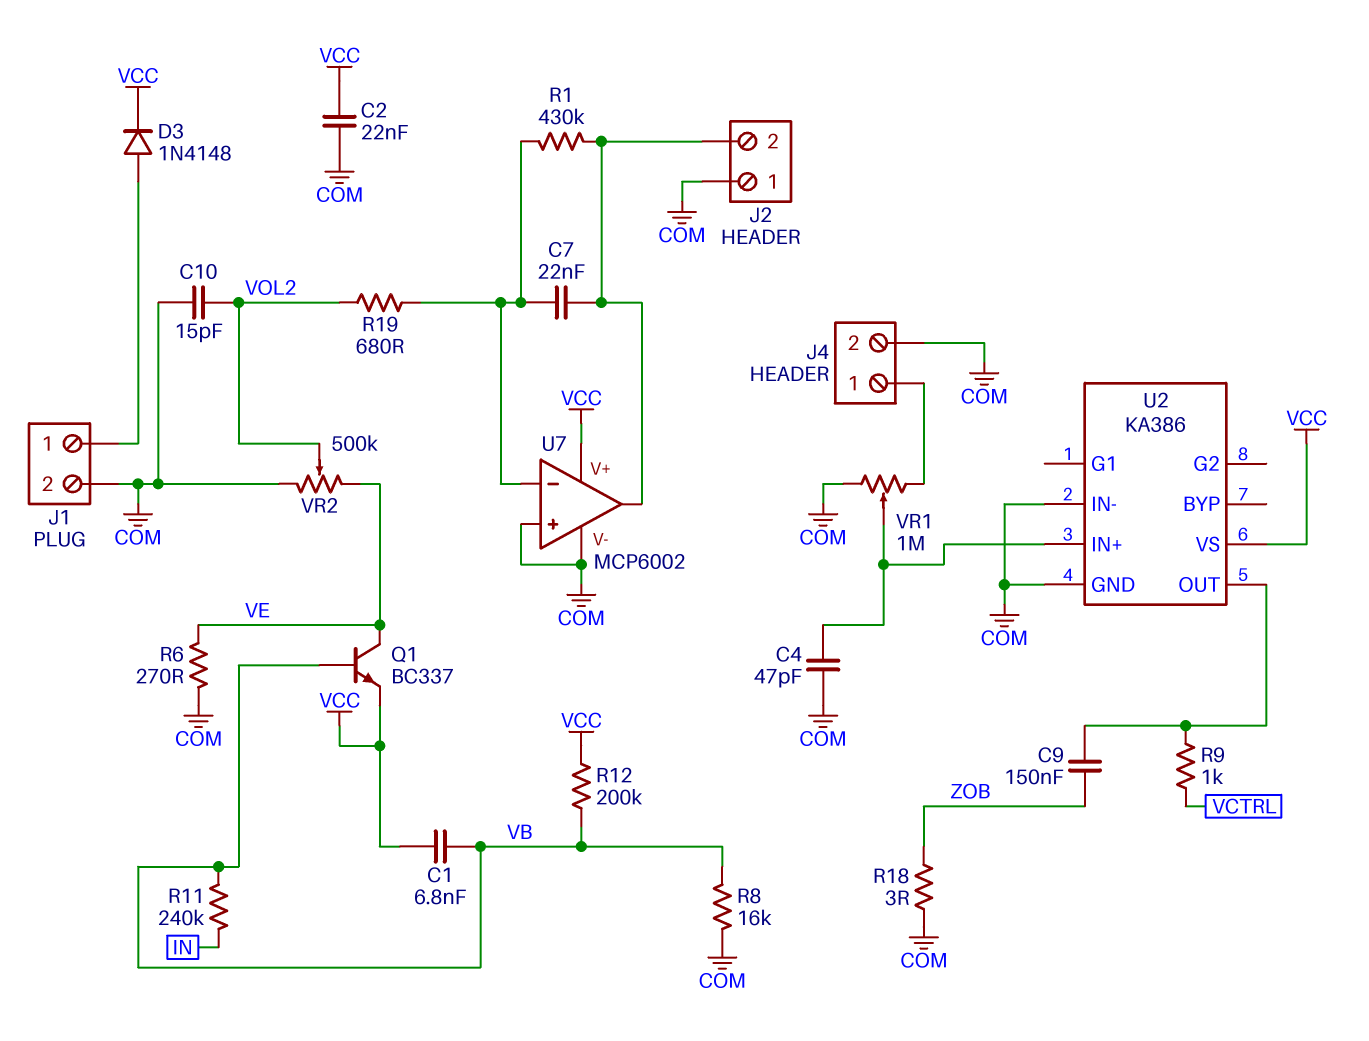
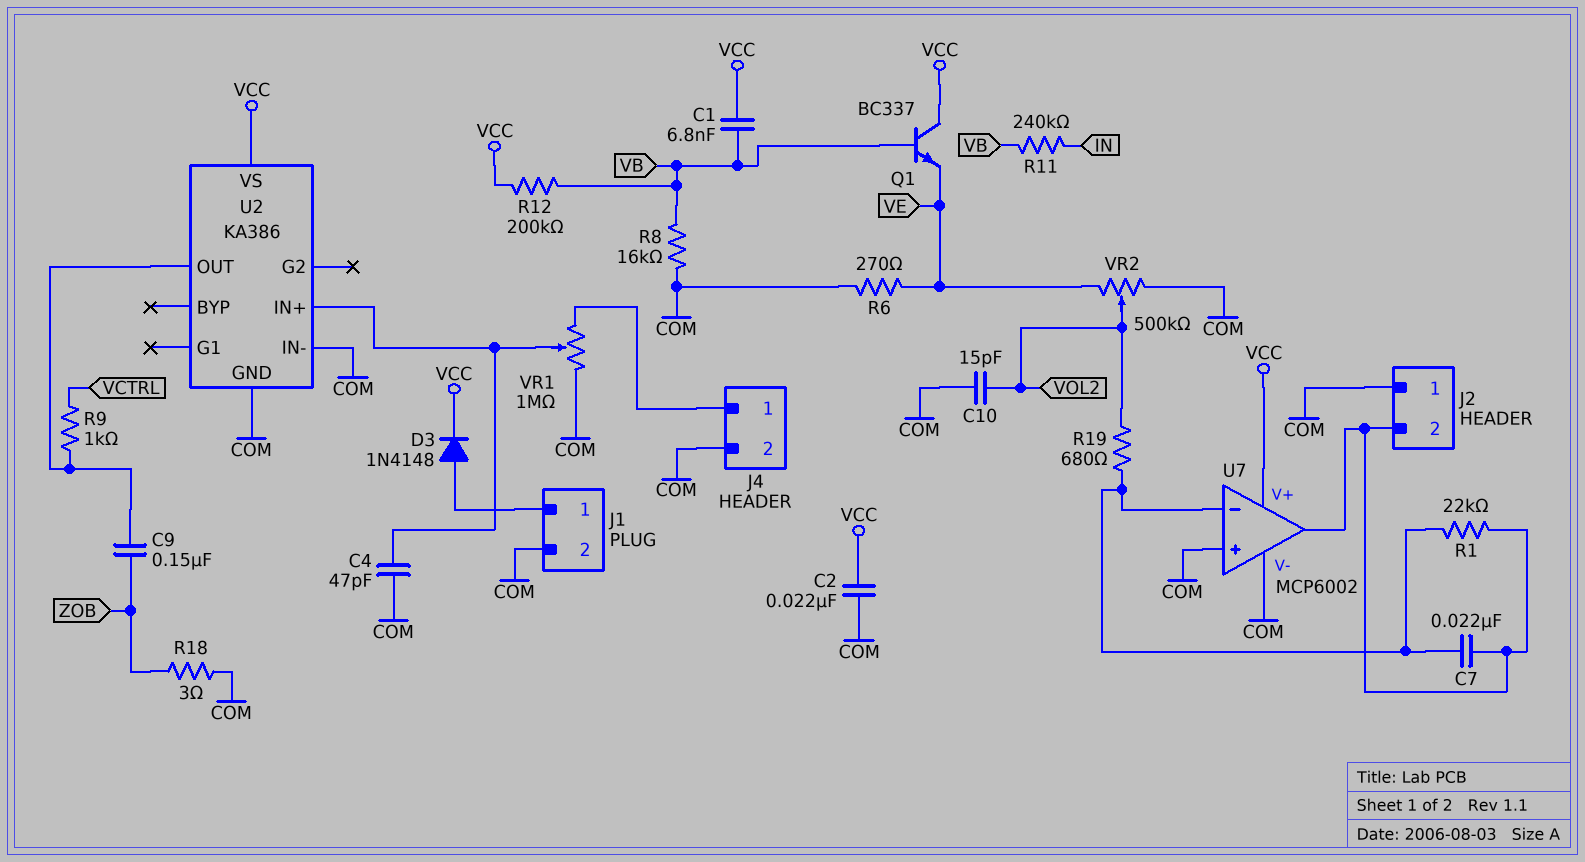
Q1: NPN BC337 (B VB, C VE, E VCC) -> NPN BC337 (B VB, C VCC, E VE)
R1: 430k (J2/2, U7/in-) -> 22k (J2/2, U7/in-)

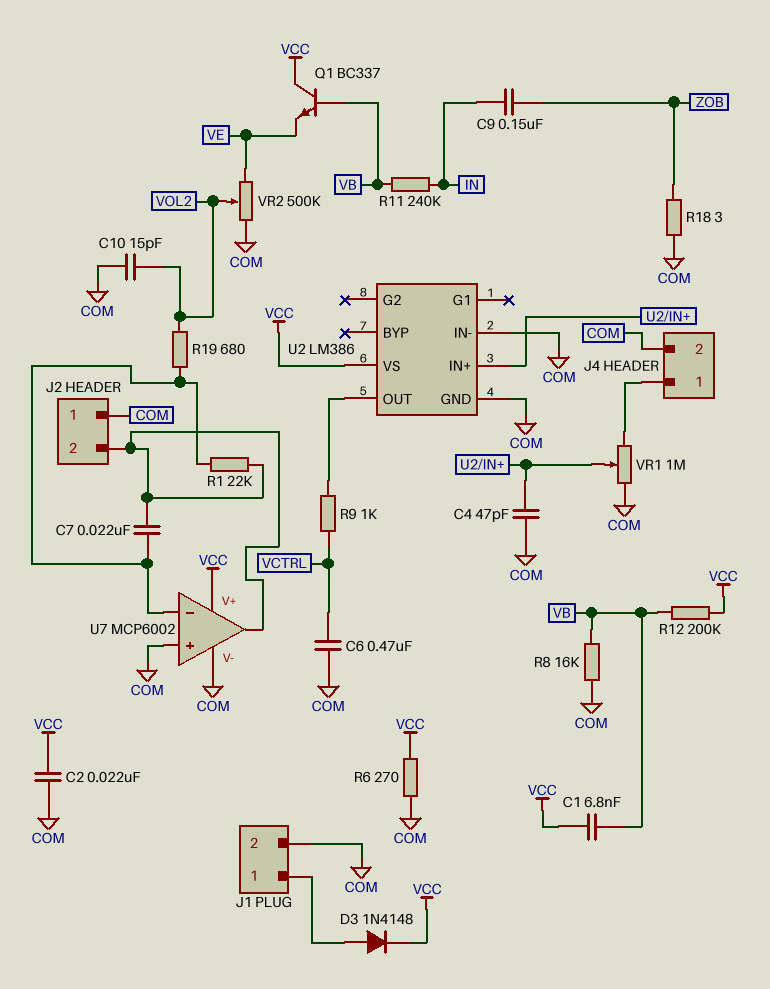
C6: none -> 470nF (COM, VCTRL)
C9: 150nF (U2/OUT, ZOB) -> 150nF (IN, ZOB)
R6: 270 (COM, VE) -> 270 (COM, VCC)
U2: KA386 -> LM386

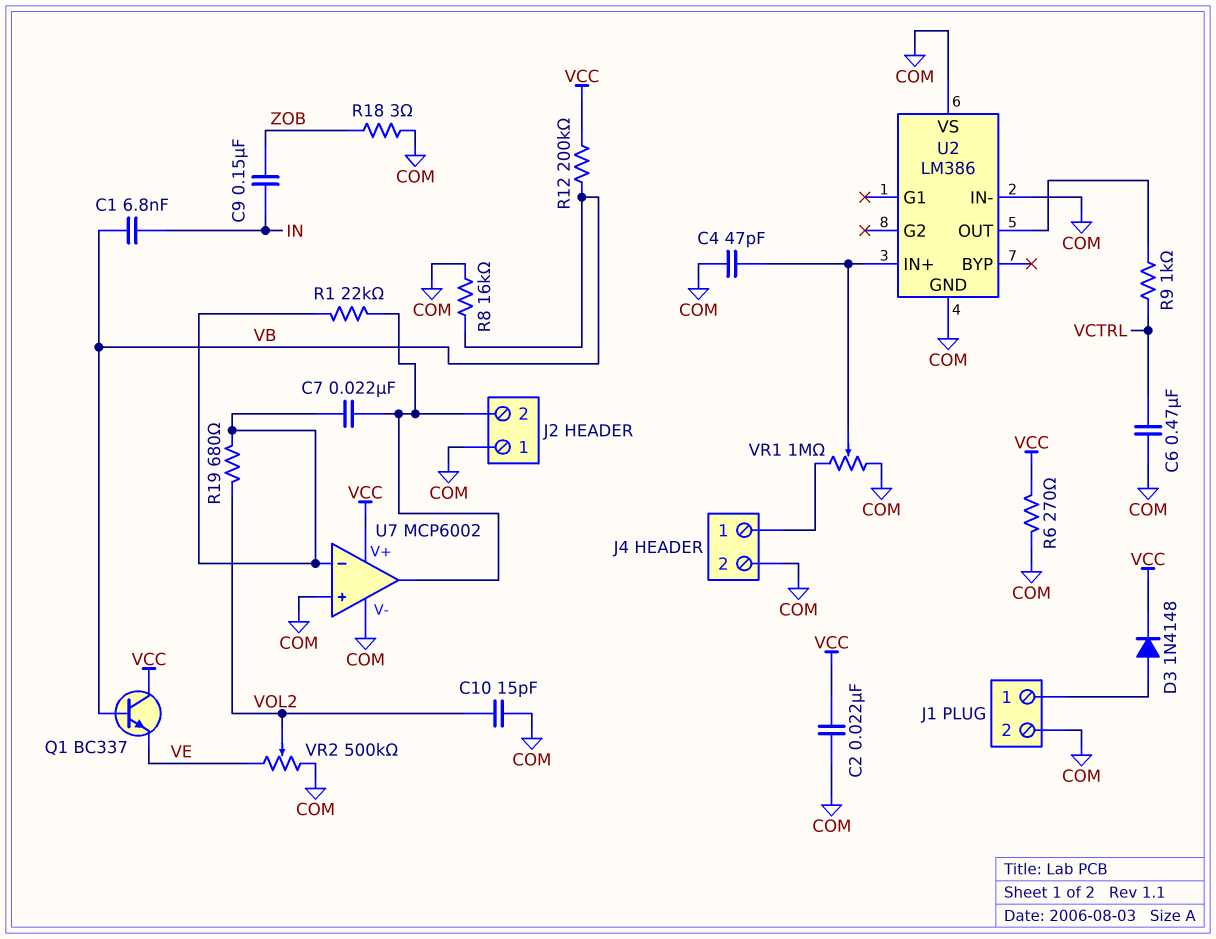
C1: 6.8nF (VB, VCC) -> 6.8nF (IN, VB)
R11: 240k (IN, VB) -> none
U2 pin VS: VCC -> COM

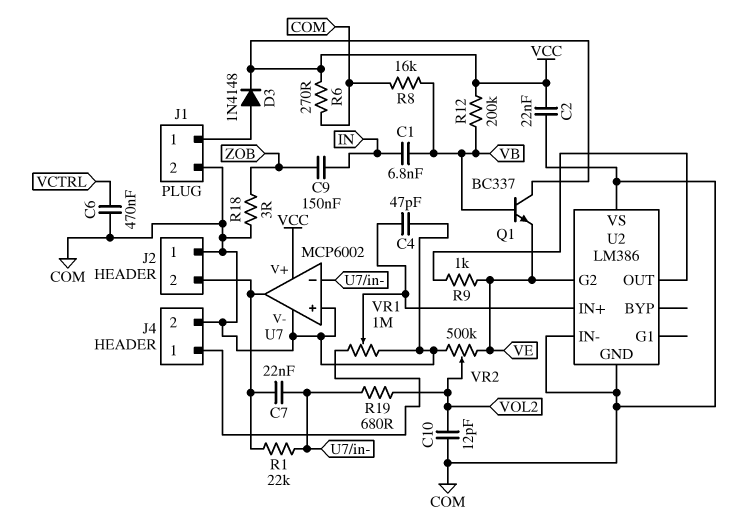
C10: 15pF (COM, VOL2) -> 12pF (COM, VOL2)
R9: 1k (U2/OUT, VCTRL) -> 1k (U2/OUT, VE)
U2 pin G2: none -> VE

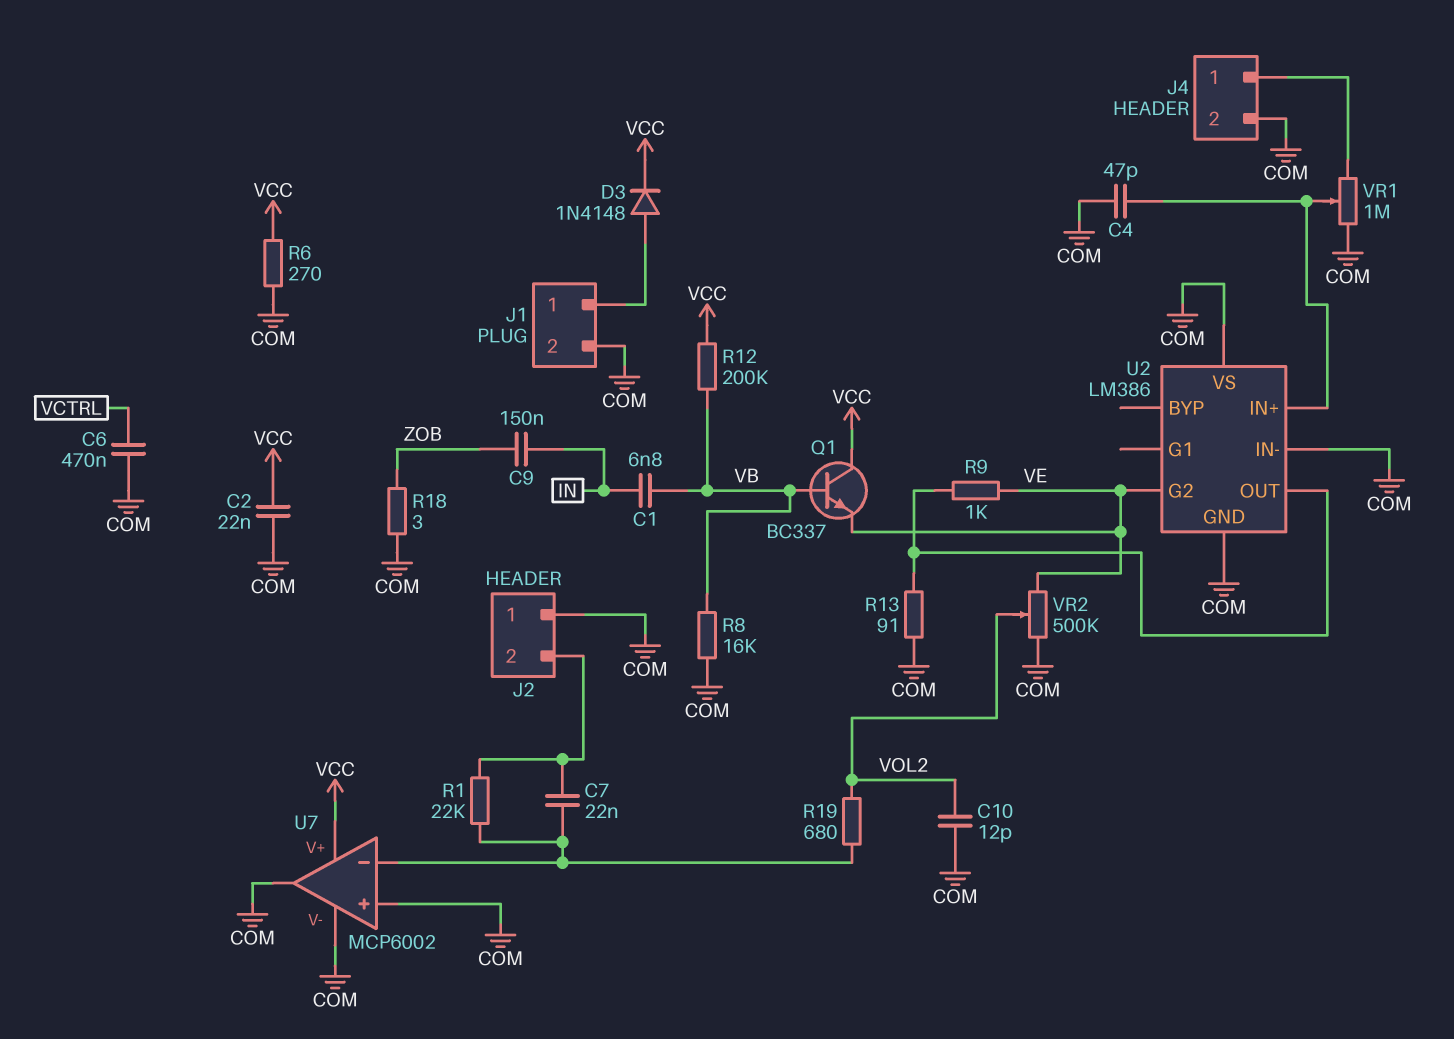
R13: none -> 91 (COM, U2/OUT)
U7 pin out: J2/2 -> COM

